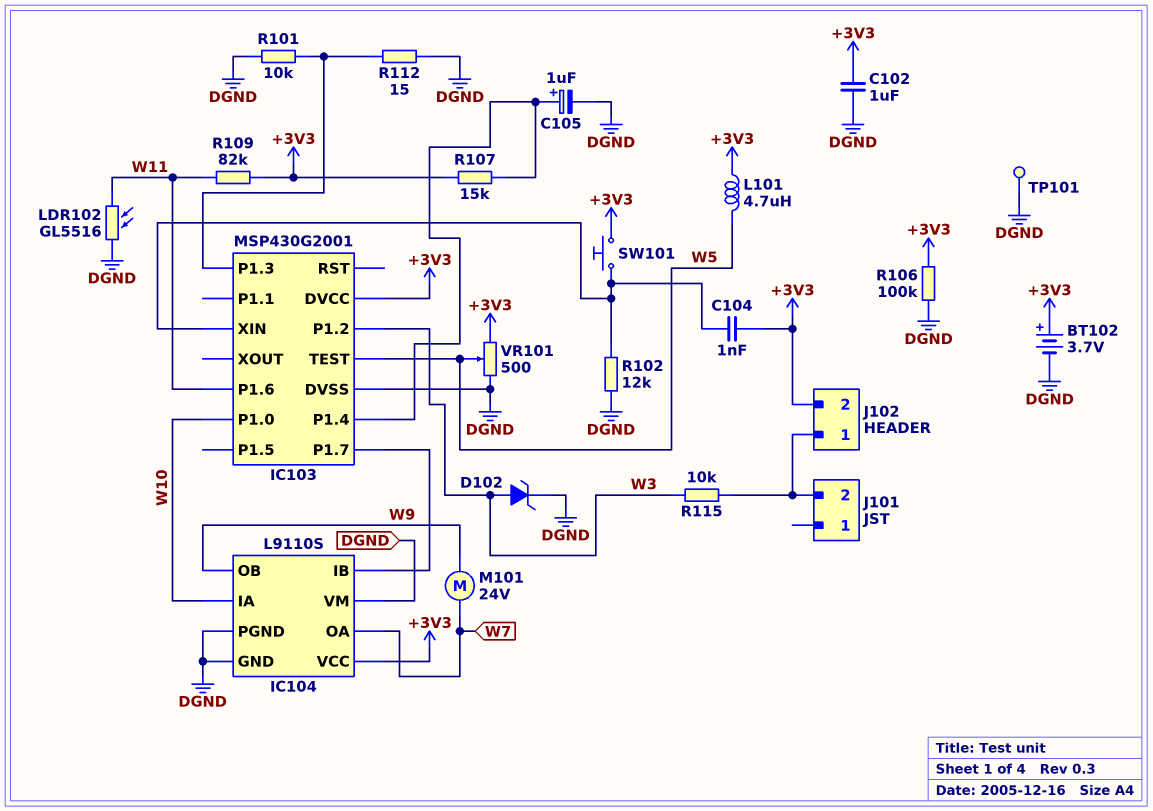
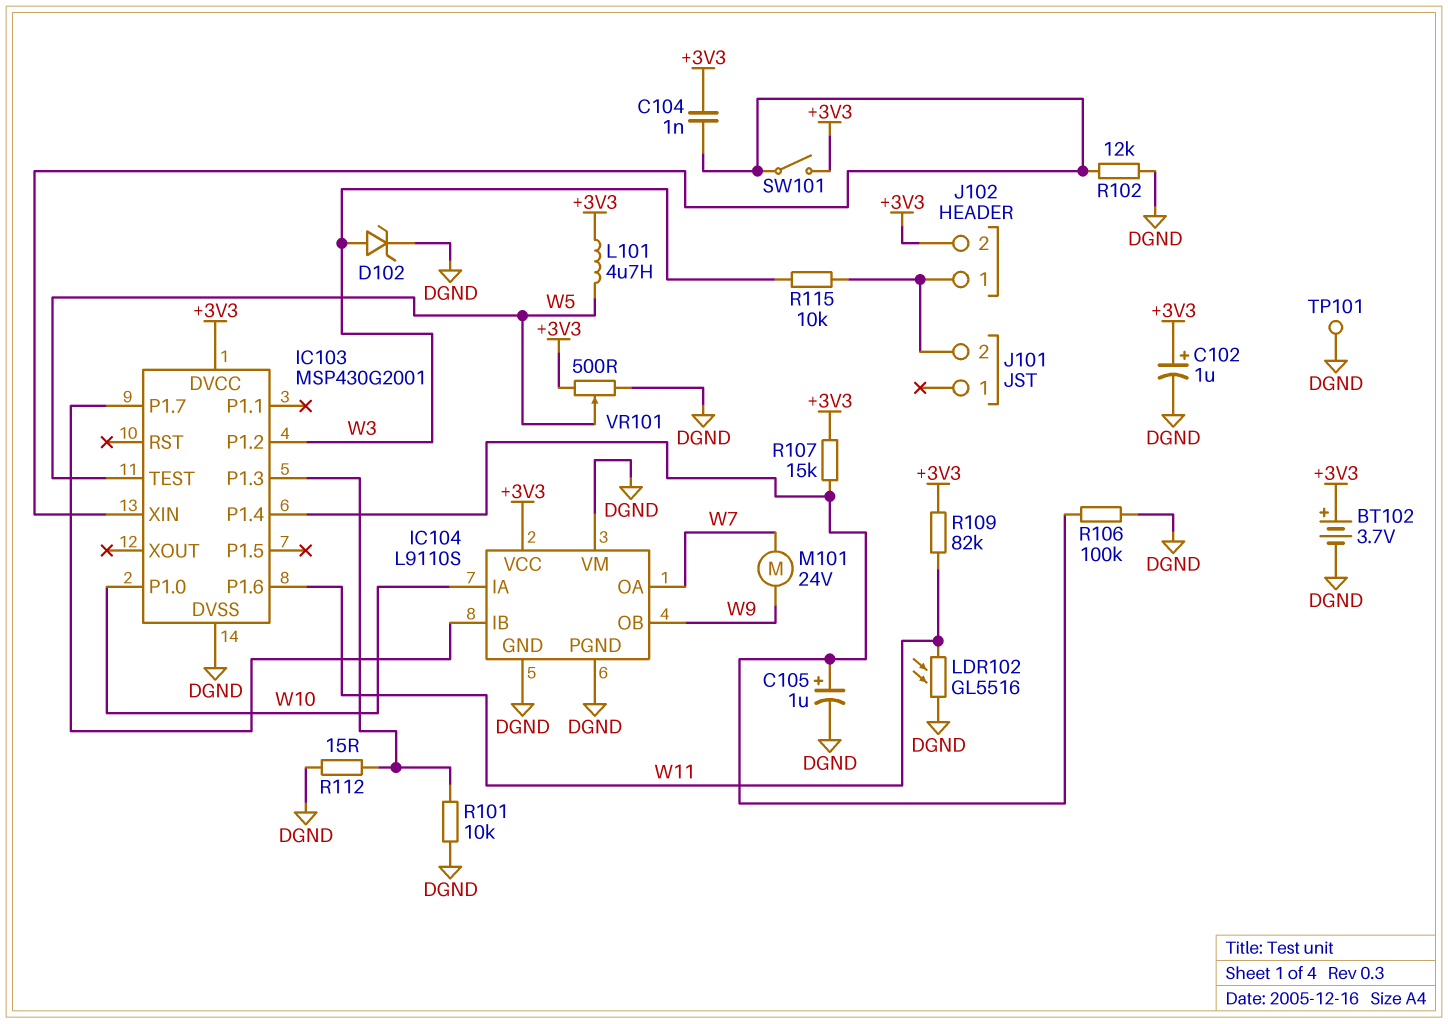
C102: 1uF (+3V3, DGND) -> 1uF (plus +3V3, minus DGND)
R106: 100k (+3V3, DGND) -> 100k (DGND, IC103/P1.4)
SW101: button (+3V3, IC103/XIN) -> switch (+3V3, IC103/XIN)

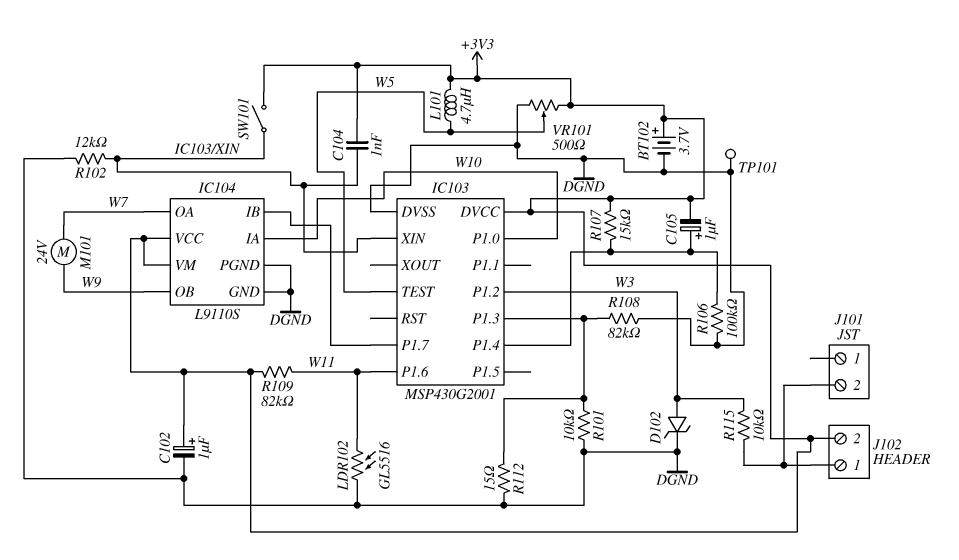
C105: 1uF (plus IC103/P1.4, minus DGND) -> 1uF (plus IC103/P1.4, minus +3V3)
IC104 pin VM: DGND -> +3V3
R108: none -> 82k (DGND, IC103/P1.3)

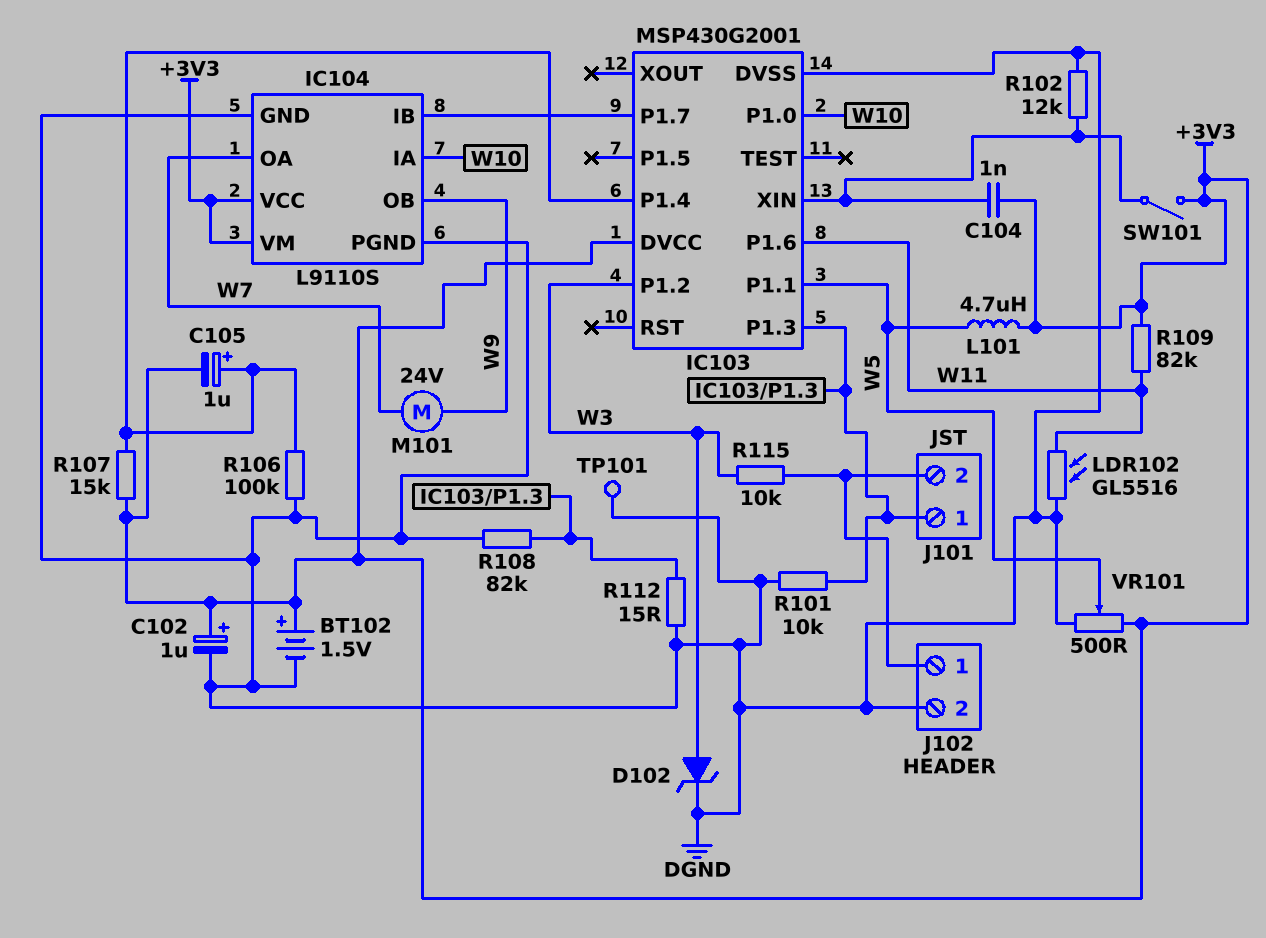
BT102: 3.7V (plus +3V3, minus DGND) -> 1.5V (plus +3V3, minus DGND)
IC103 pin P1.1: none -> W5
IC103 pin TEST: W5 -> none
J101 pin 1: none -> IC103/P1.3
J102 pin 2: +3V3 -> DGND

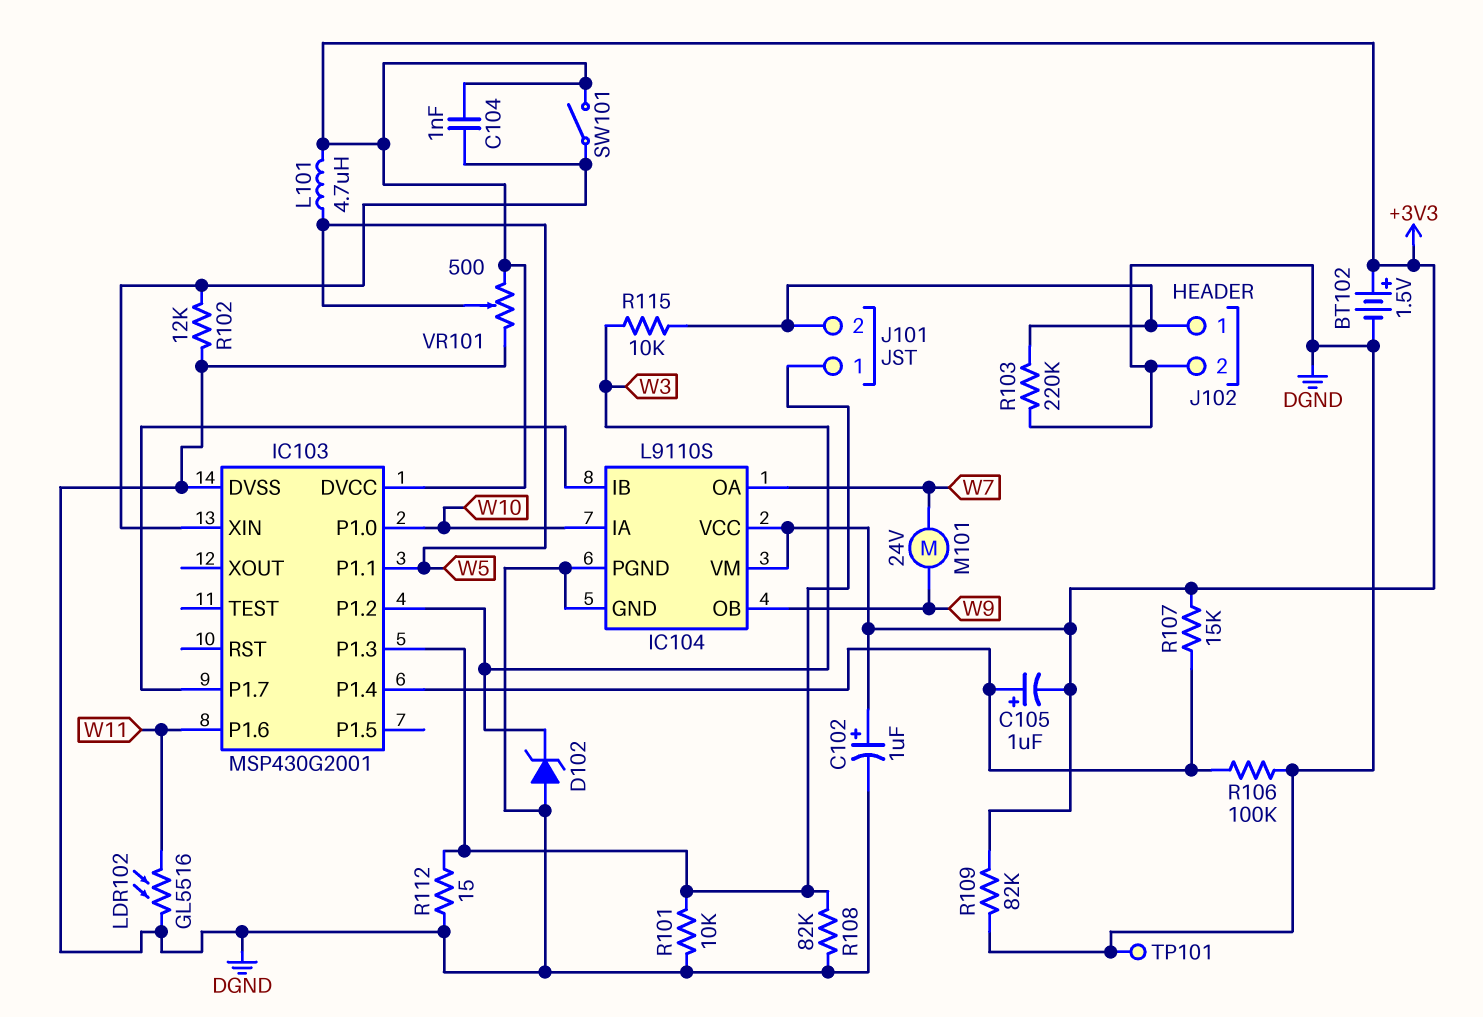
D102: zener (A W3, K DGND) -> zener (A DGND, K W3)
R103: none -> 220k (DGND, J101/2)
R109: 82k (+3V3, W11) -> 82k (+3V3, DGND)

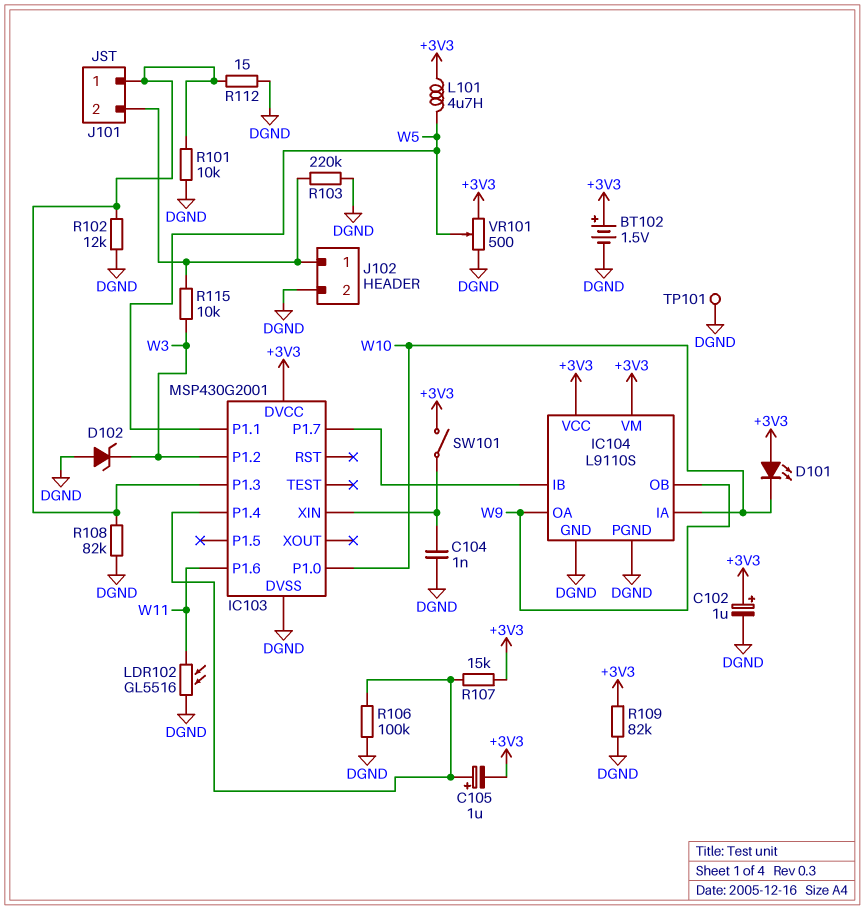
C104: 1nF (+3V3, IC103/XIN) -> 1nF (DGND, IC103/XIN)
D101: none -> LED (A +3V3, K W10)
IC104 pin OA: W7 -> W9
M101: motor 24V (W7, W9) -> none
R102: 12k (DGND, IC103/XIN) -> 12k (DGND, IC103/P1.3)

